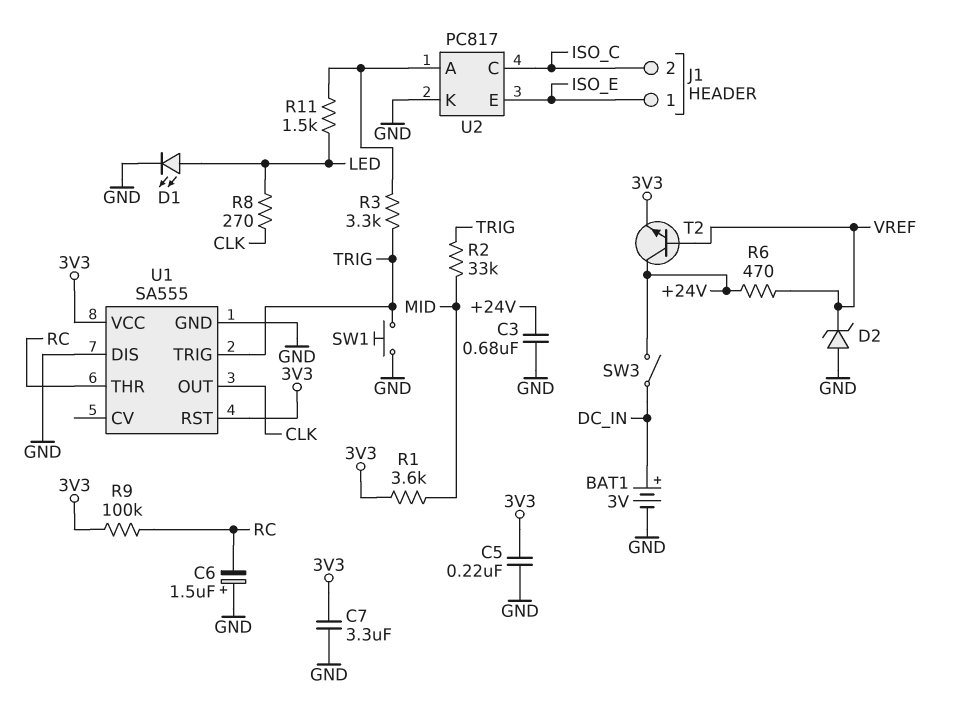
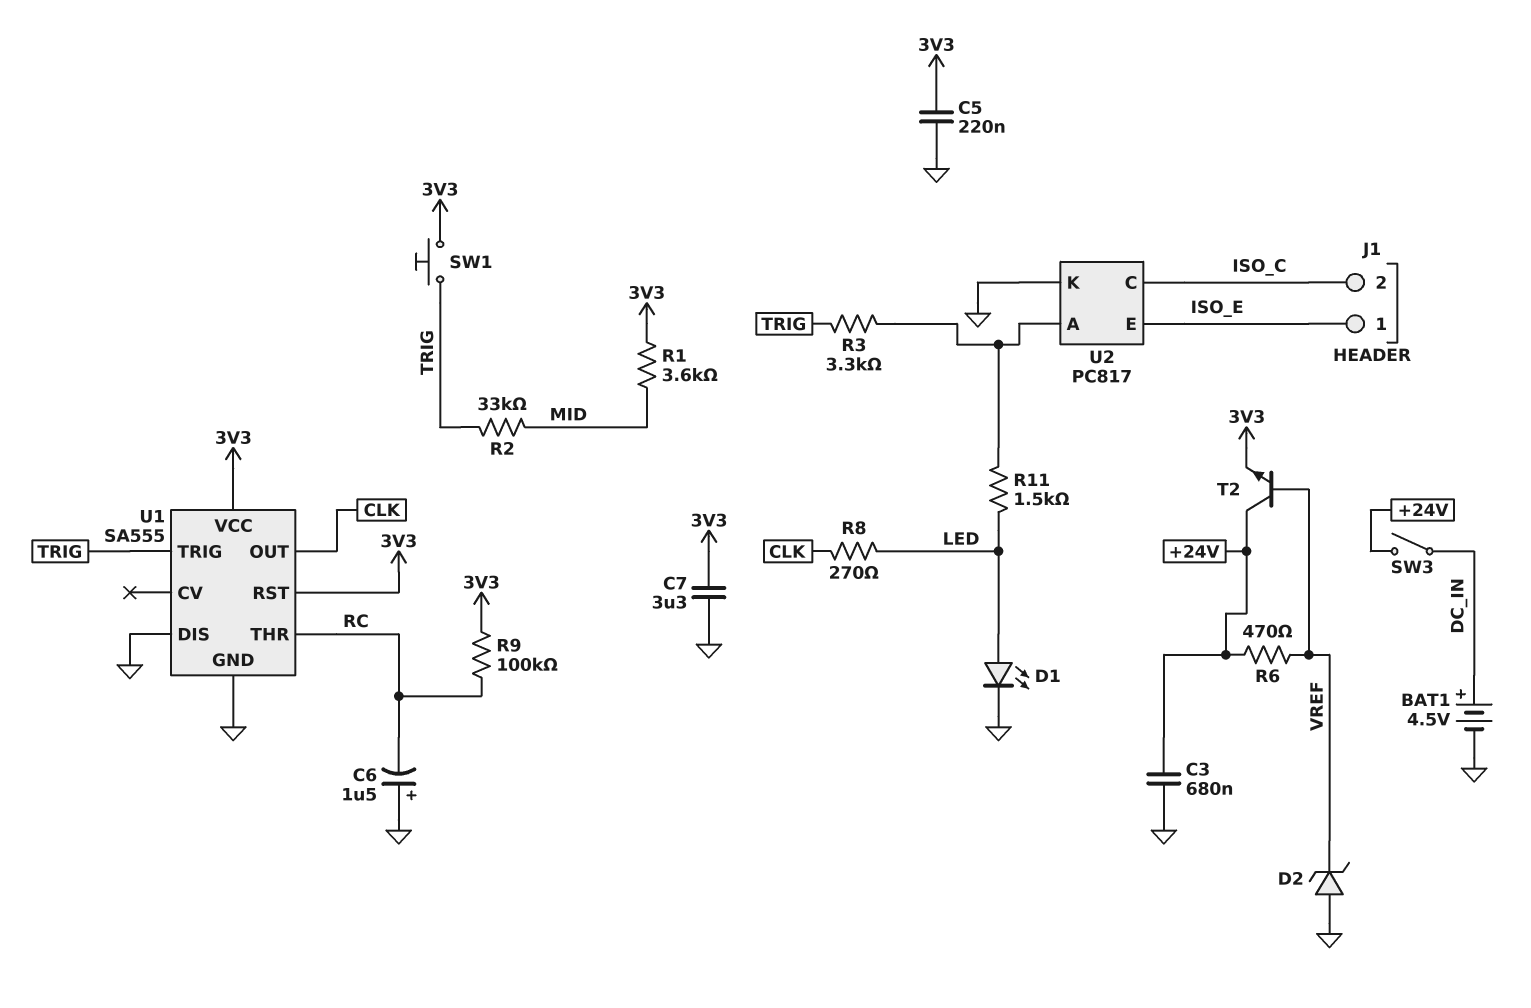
BAT1: 3V (plus DC_IN, minus GND) -> 4.5V (plus DC_IN, minus GND)
SW1: button (GND, TRIG) -> button (3V3, TRIG)

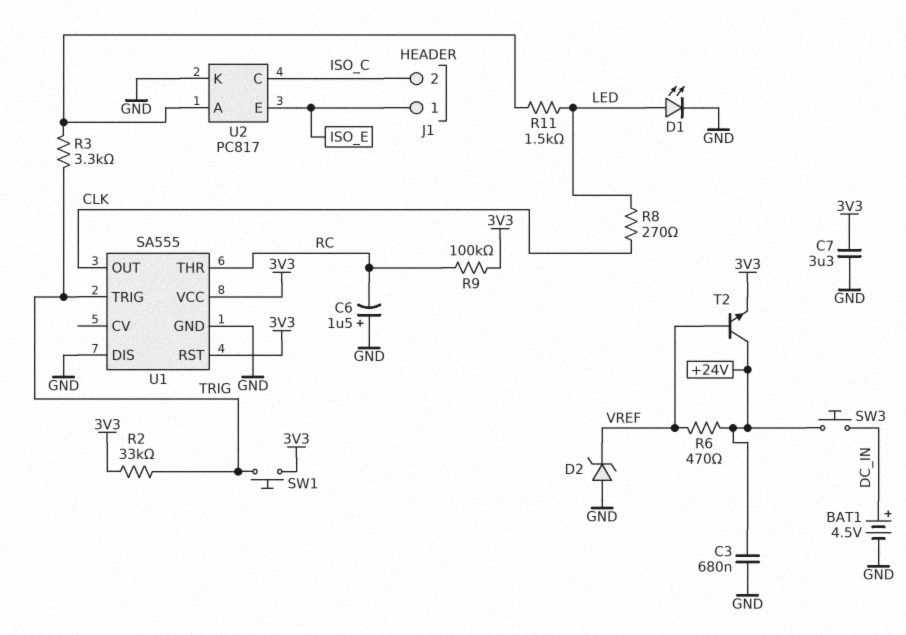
C5: 220nF (3V3, GND) -> none
R1: 3.6k (3V3, MID) -> none
R2: 33k (MID, TRIG) -> 33k (3V3, TRIG)
SW3: switch (+24V, DC_IN) -> button (+24V, DC_IN)

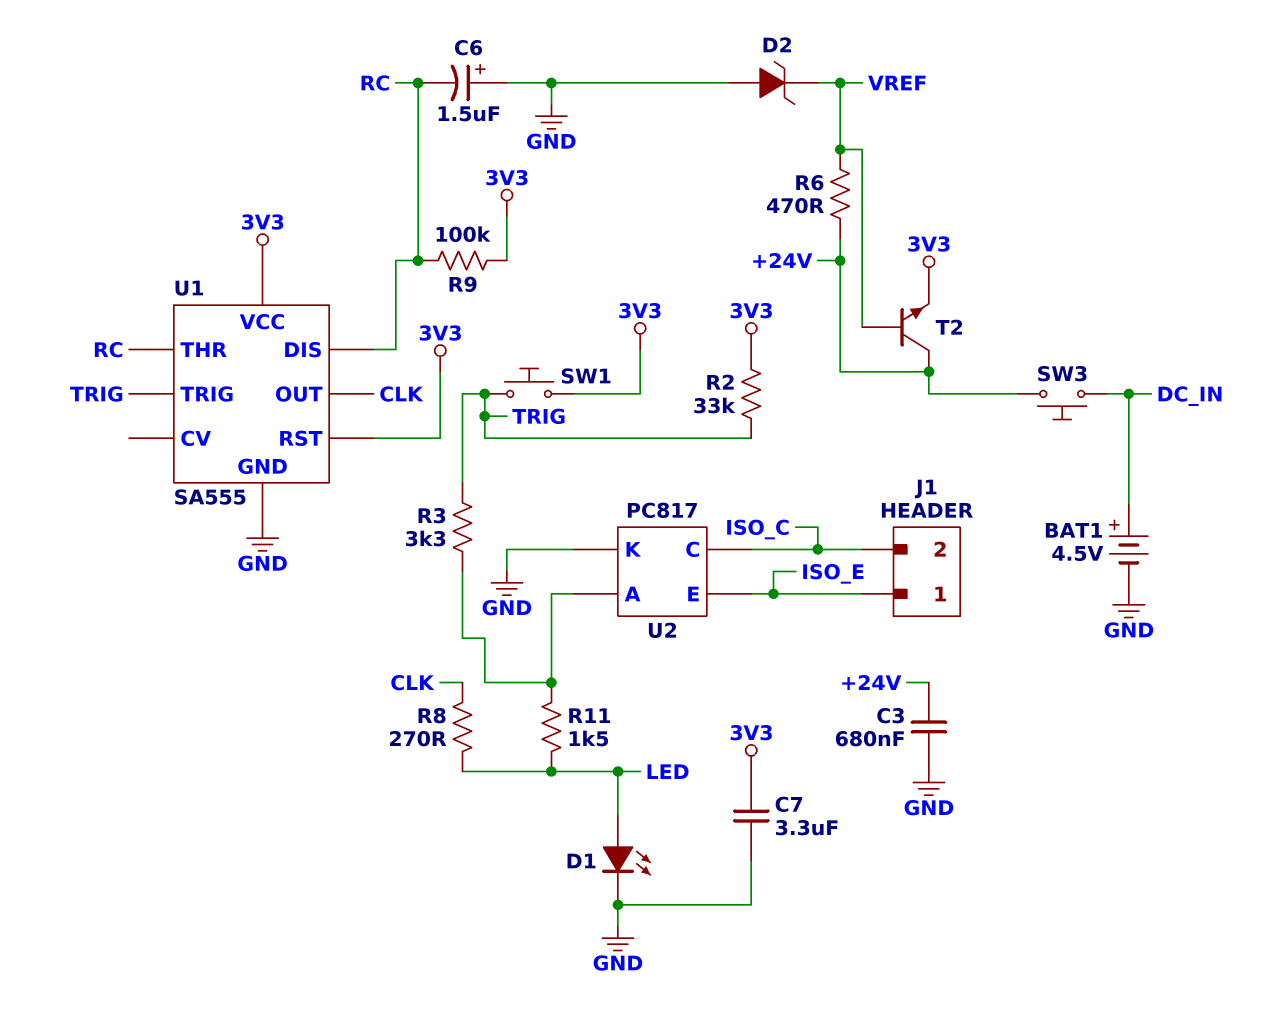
U1 pin DIS: GND -> RC

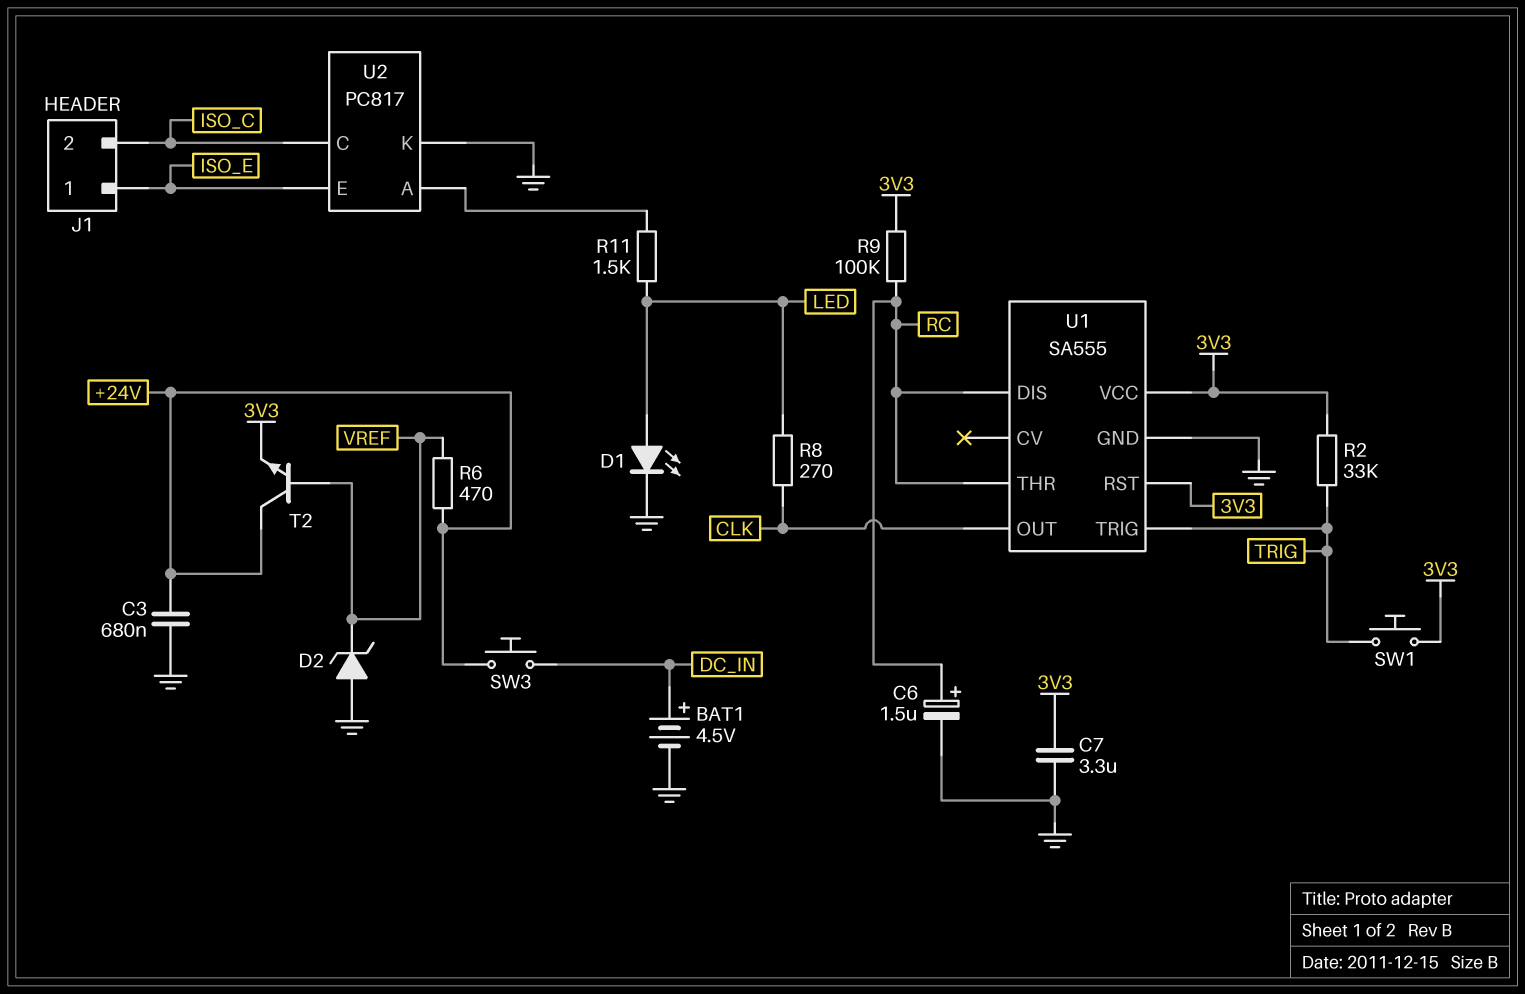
C6: 1.5uF (plus GND, minus RC) -> 1.5uF (plus RC, minus GND)
R3: 3.3k (TRIG, U2/A) -> none

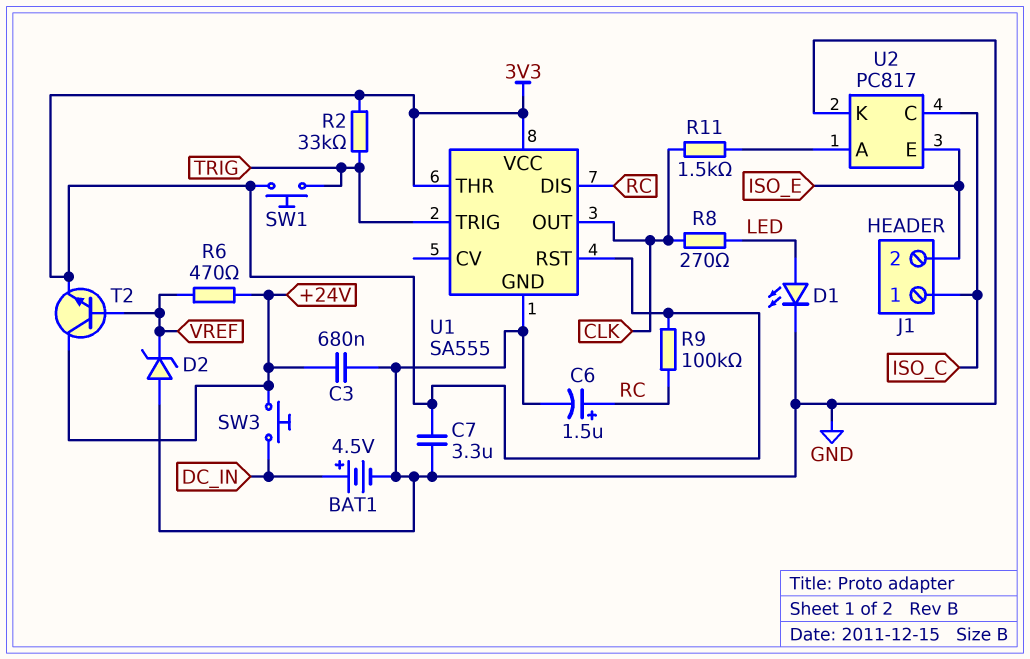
J1 pin 1: ISO_E -> ISO_C
J1 pin 2: ISO_C -> ISO_E
R11: 1.5k (LED, U2/A) -> 1.5k (CLK, U2/A)
U1 pin THR: RC -> 3V3

